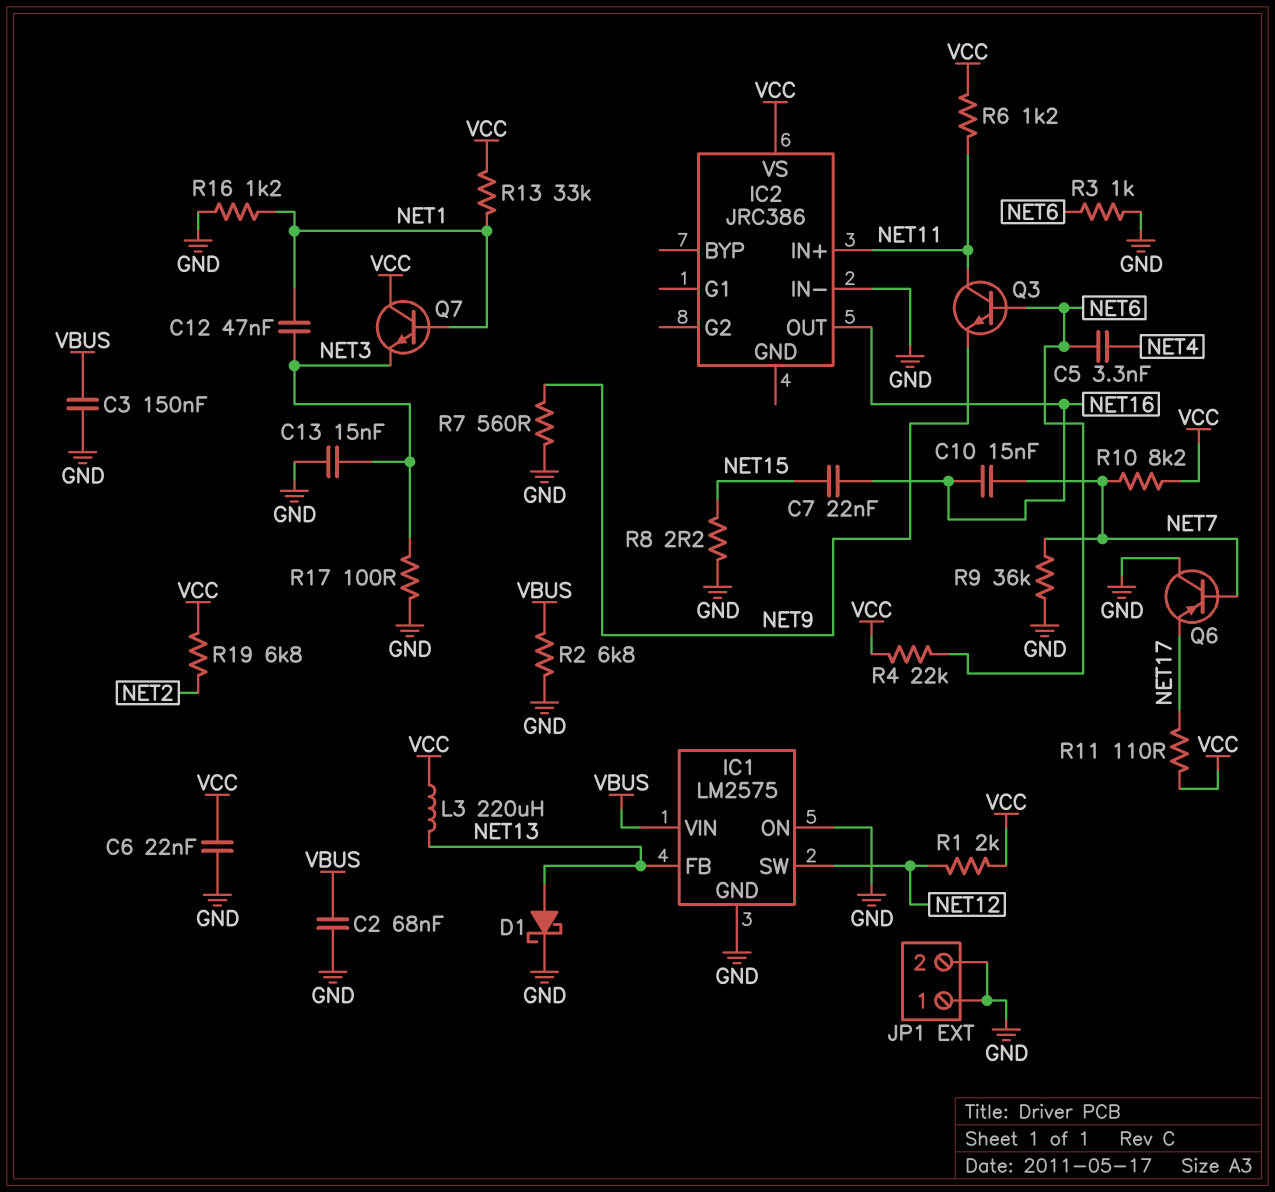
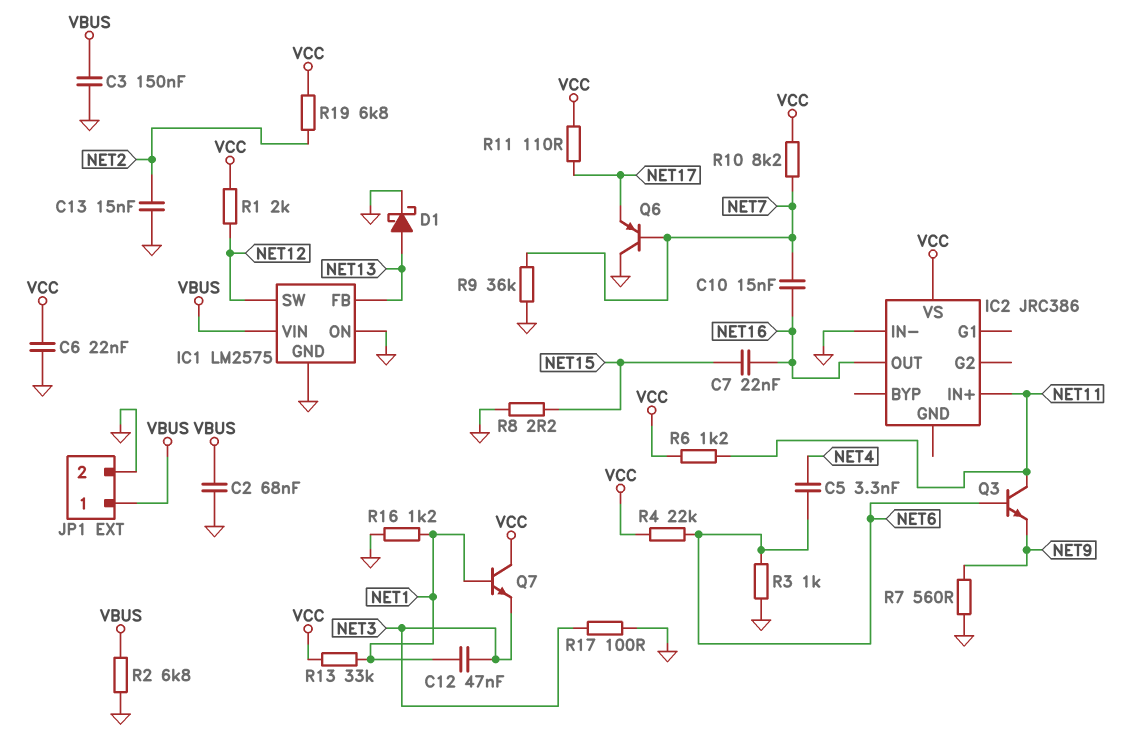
C13: 15nF (GND, NET3) -> 15nF (GND, NET2)
JP1 pin 1: GND -> VBUS
L3: 220uH (NET13, VCC) -> none

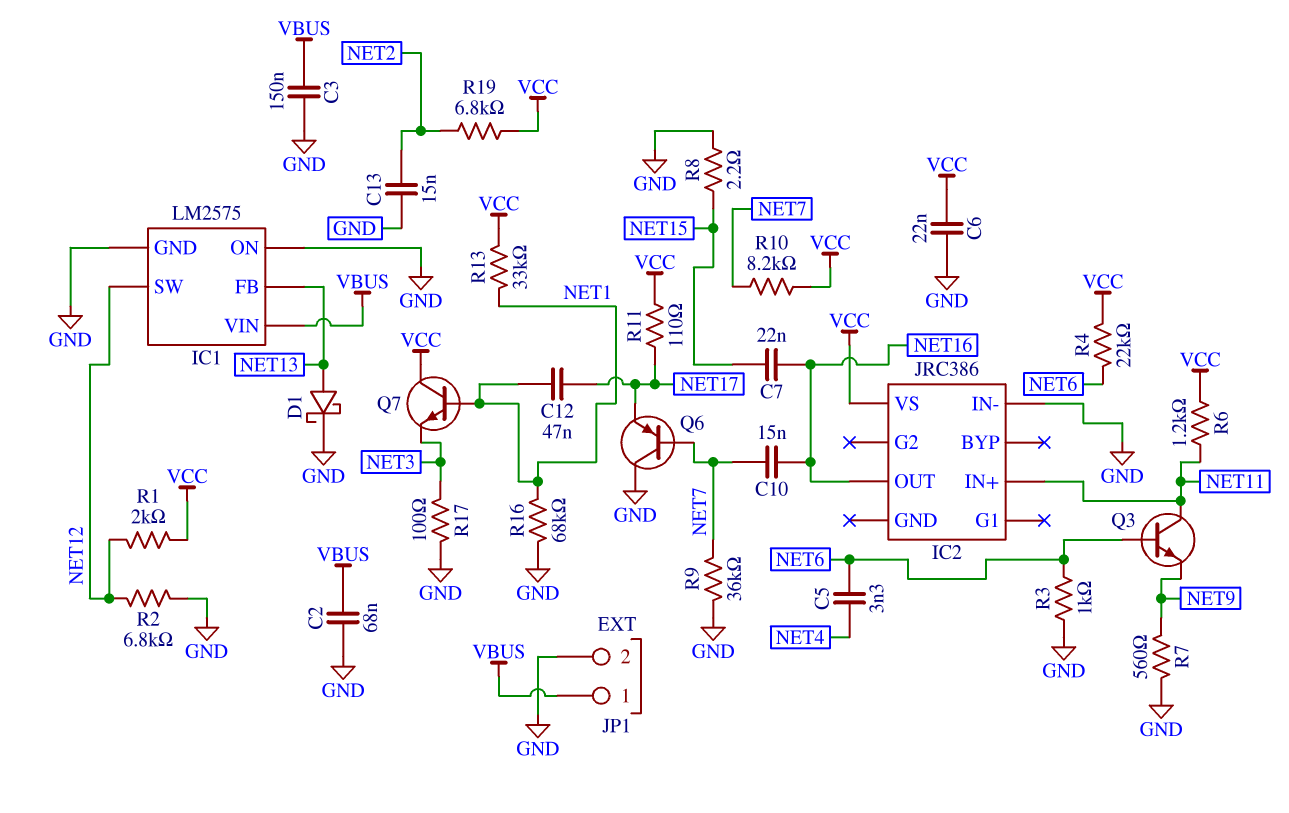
C12: 47nF (NET1, NET3) -> 47nF (NET1, NET17)
R2: 6.8k (GND, VBUS) -> 6.8k (GND, NET12)
R16: 1.2k (GND, NET1) -> 68k (GND, NET1)

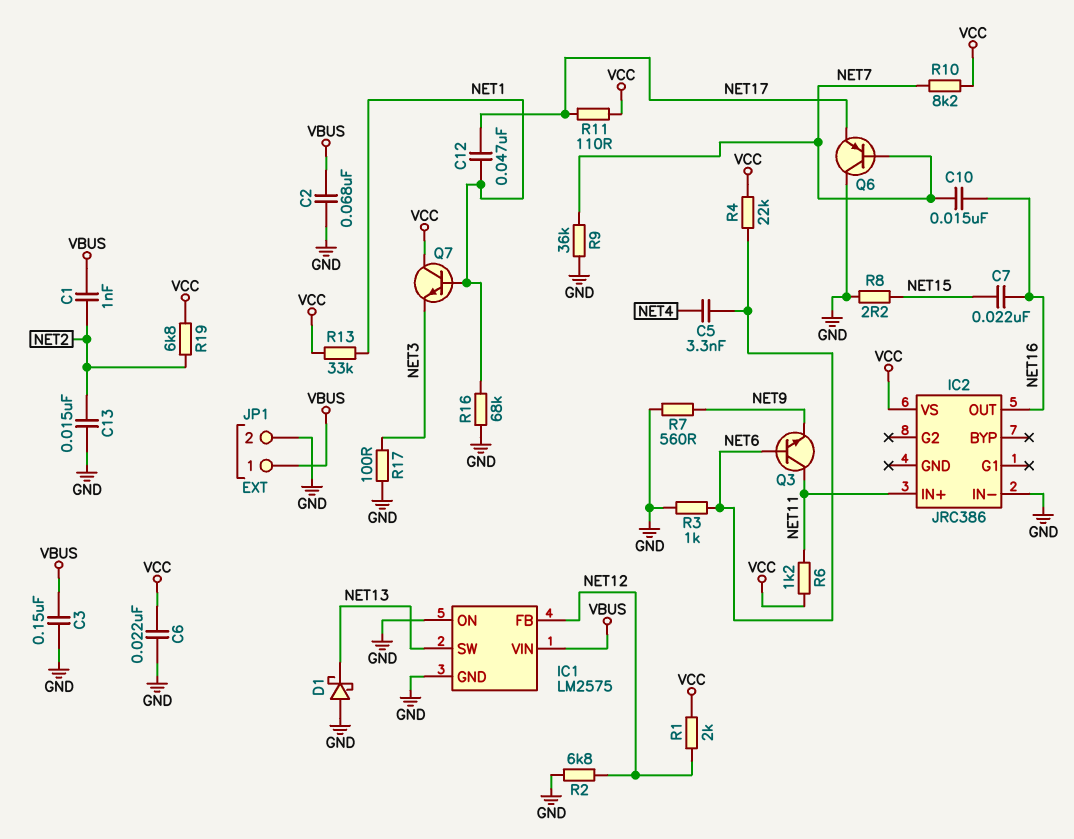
C1: none -> 1nF (NET2, VBUS)
D1: schottky (A NET13, K GND) -> schottky (A GND, K NET13)
IC1 pin FB: NET13 -> NET12
IC1 pin SW: NET12 -> NET13

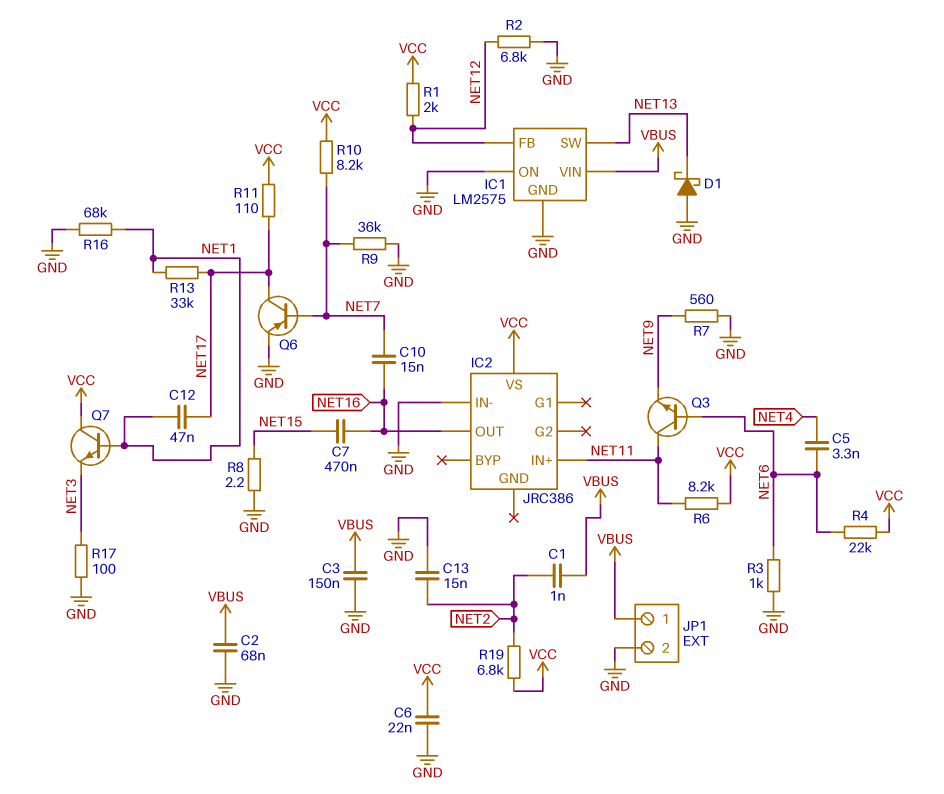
C7: 22nF (NET15, NET16) -> 470nF (NET15, NET16)
Q6: PNP (B NET7, C GND, E NET17) -> PNP (B NET7, C NET17, E GND)
R6: 1.2k (NET11, VCC) -> 8.2k (NET11, VCC)
R13: 33k (NET1, VCC) -> 33k (NET1, NET17)

